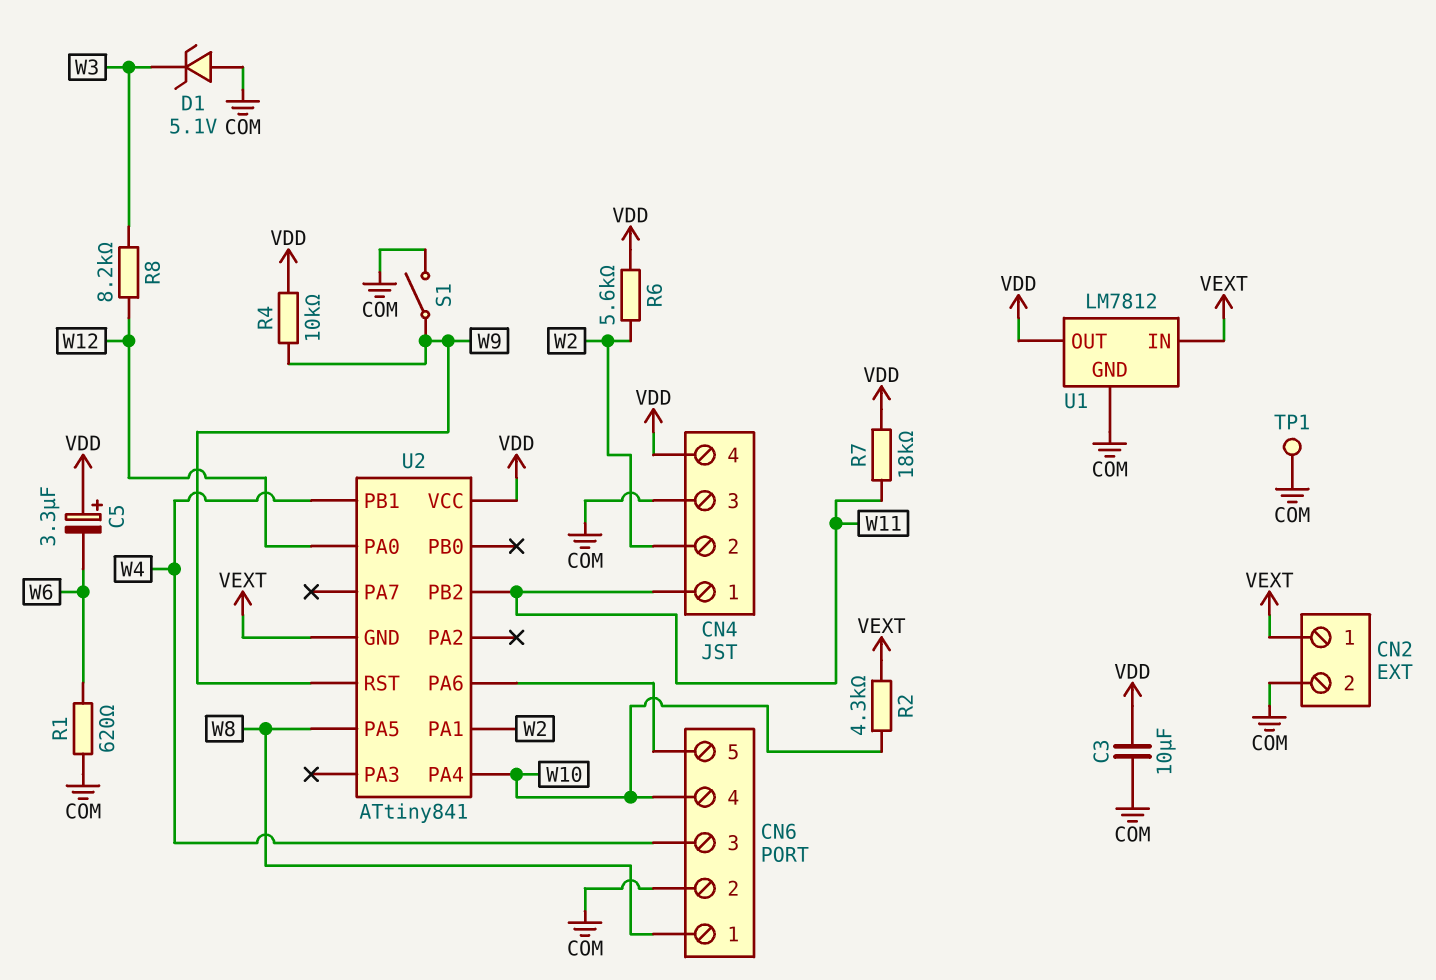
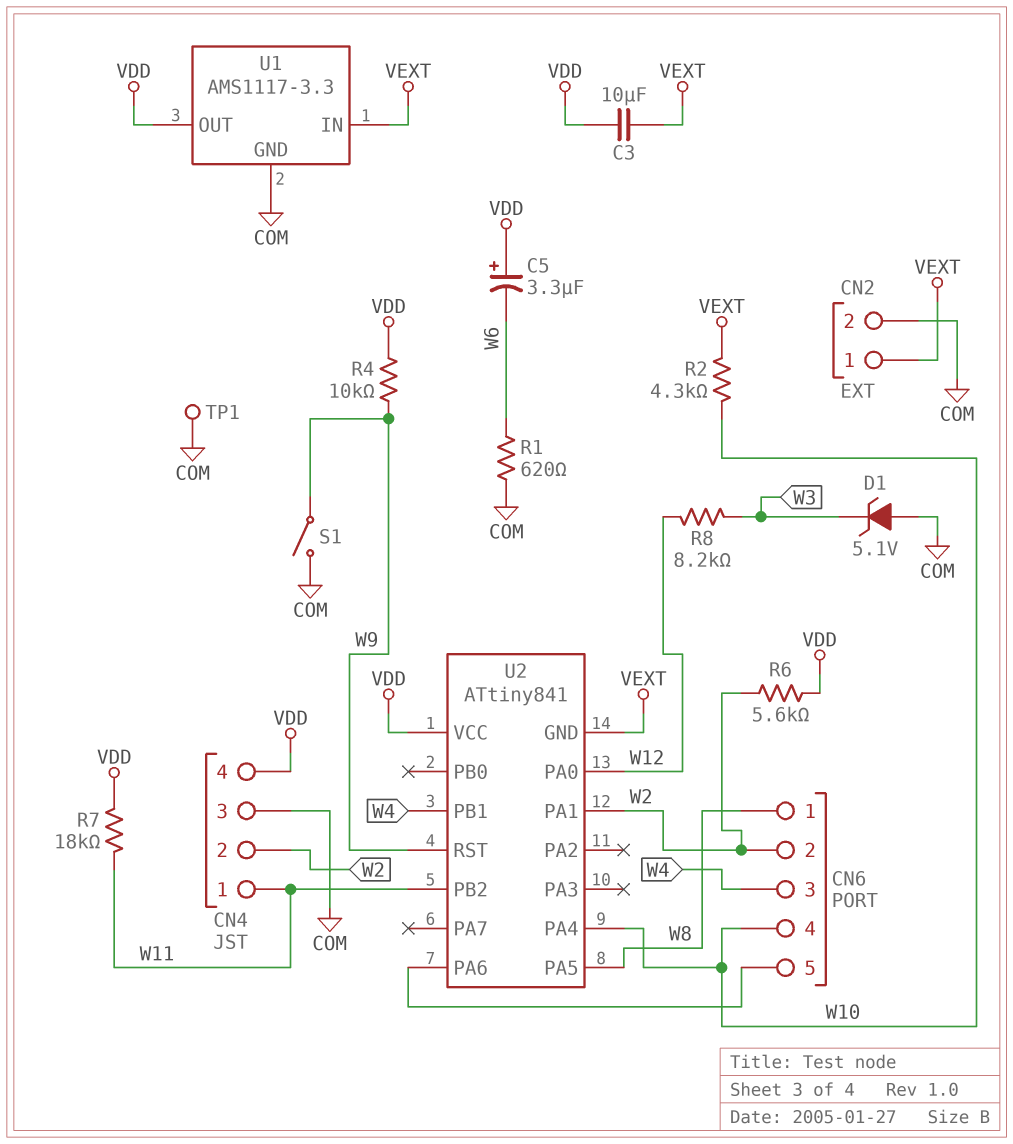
C3: 10uF (COM, VDD) -> 10uF (VDD, VEXT)
CN6 pin 2: COM -> W2
U1: LM7812 -> AMS1117-3.3

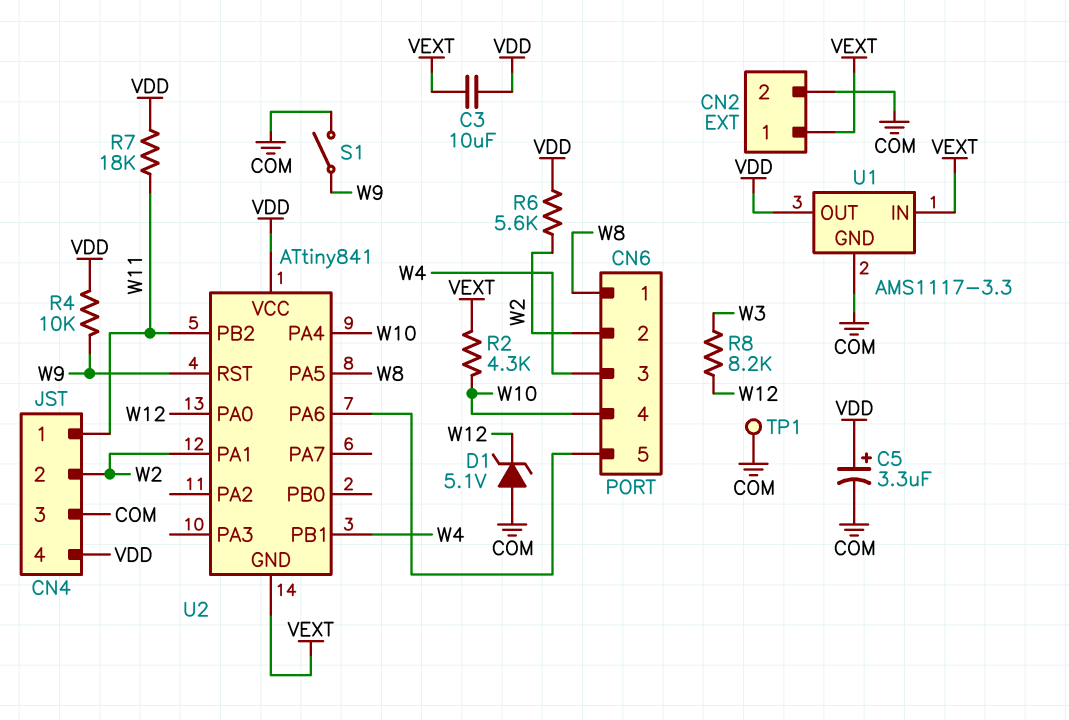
C5: 3.3uF (plus VDD, minus W6) -> 3.3uF (plus VDD, minus COM)
D1: zener 5.1V (A COM, K W3) -> zener 5.1V (A COM, K W12)
R1: 620 (COM, W6) -> none

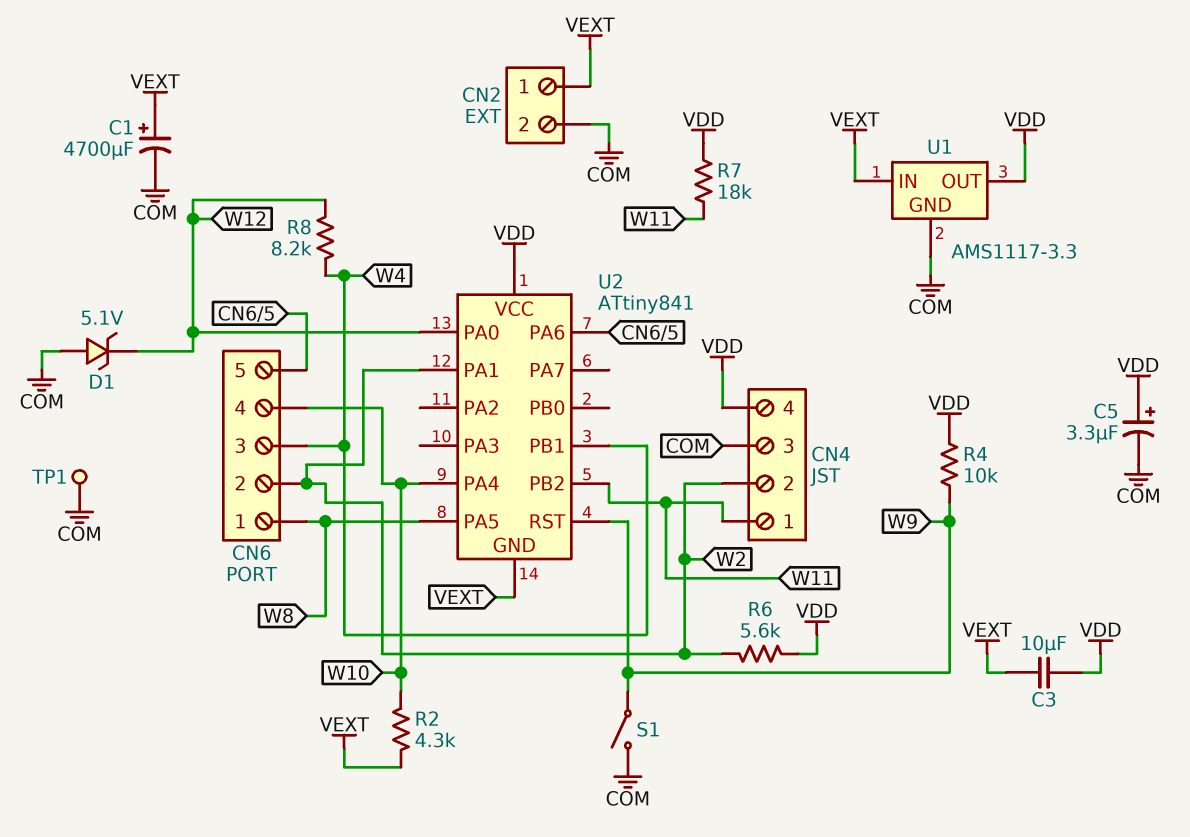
C1: none -> 4700uF (plus VEXT, minus COM)
R8: 8.2k (W3, W12) -> 8.2k (W4, W12)

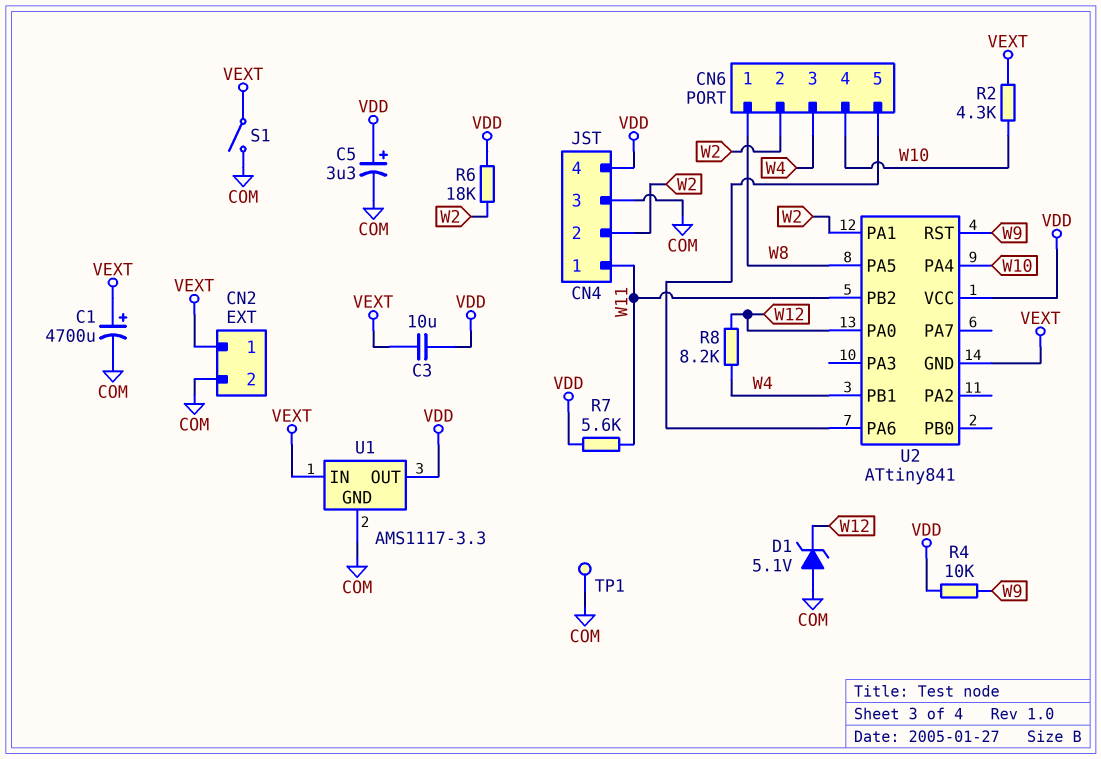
R6: 5.6k (VDD, W2) -> 18k (VDD, W2)
R7: 18k (VDD, W11) -> 5.6k (VDD, W11)
S1: switch (COM, W9) -> switch (COM, VEXT)

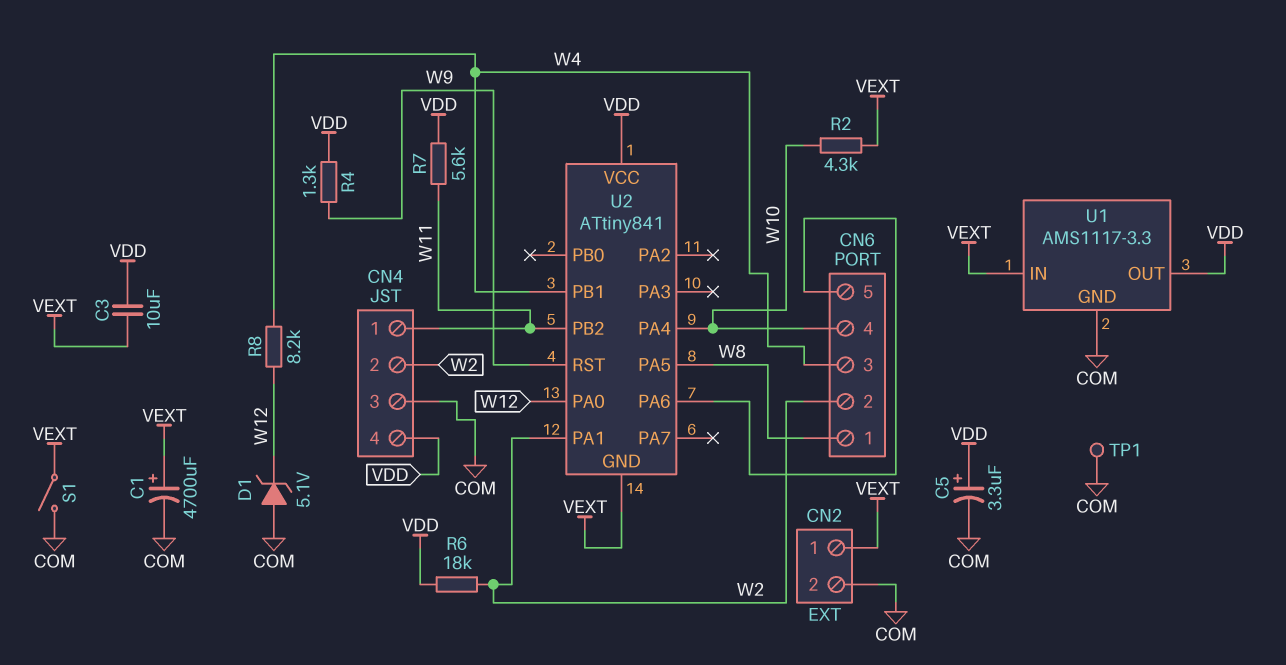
R4: 10k (VDD, W9) -> 1.3k (VDD, W9)

